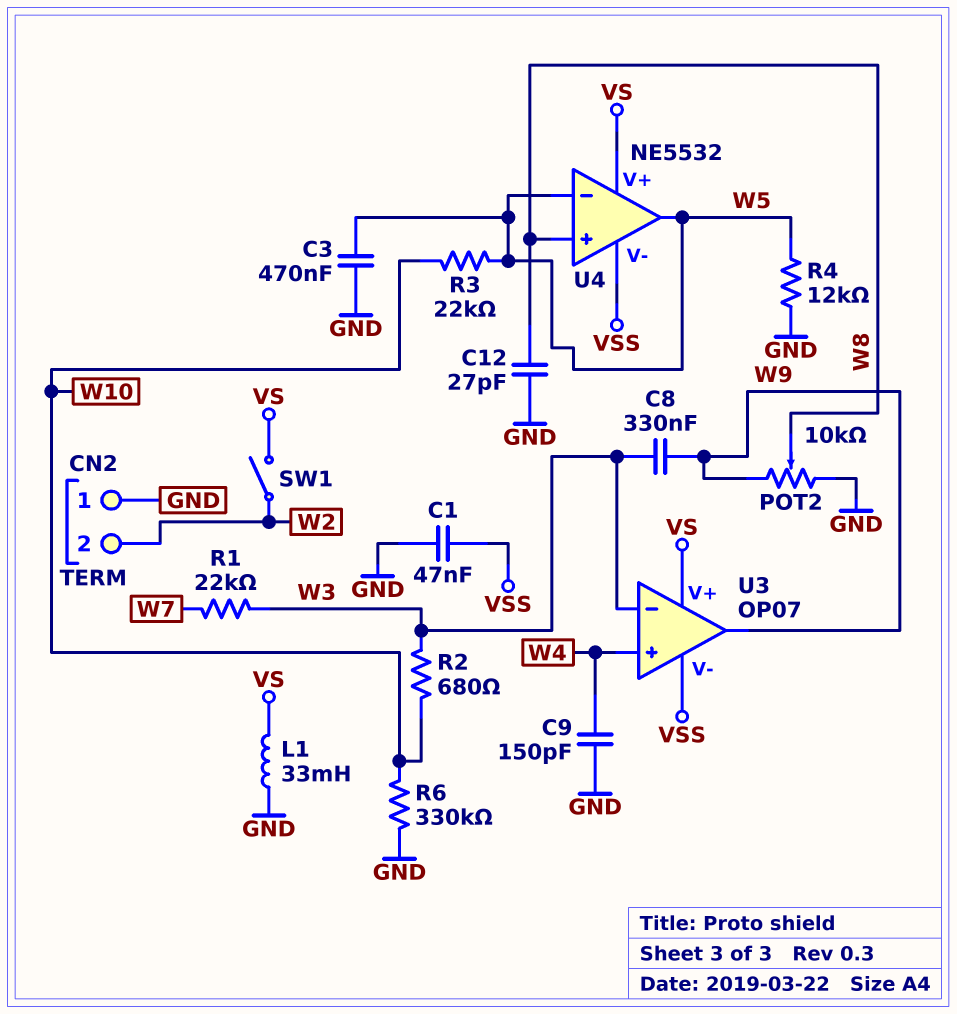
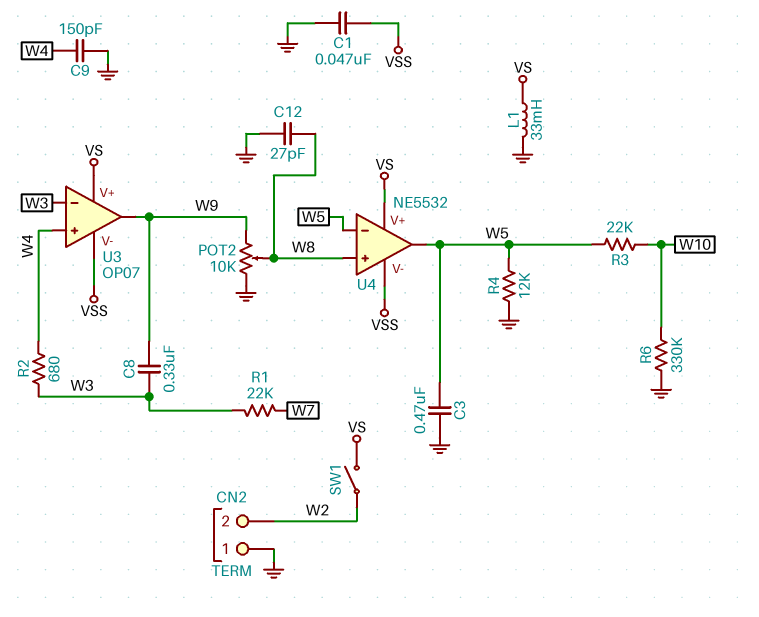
R2: 680 (W3, W10) -> 680 (W3, W4)

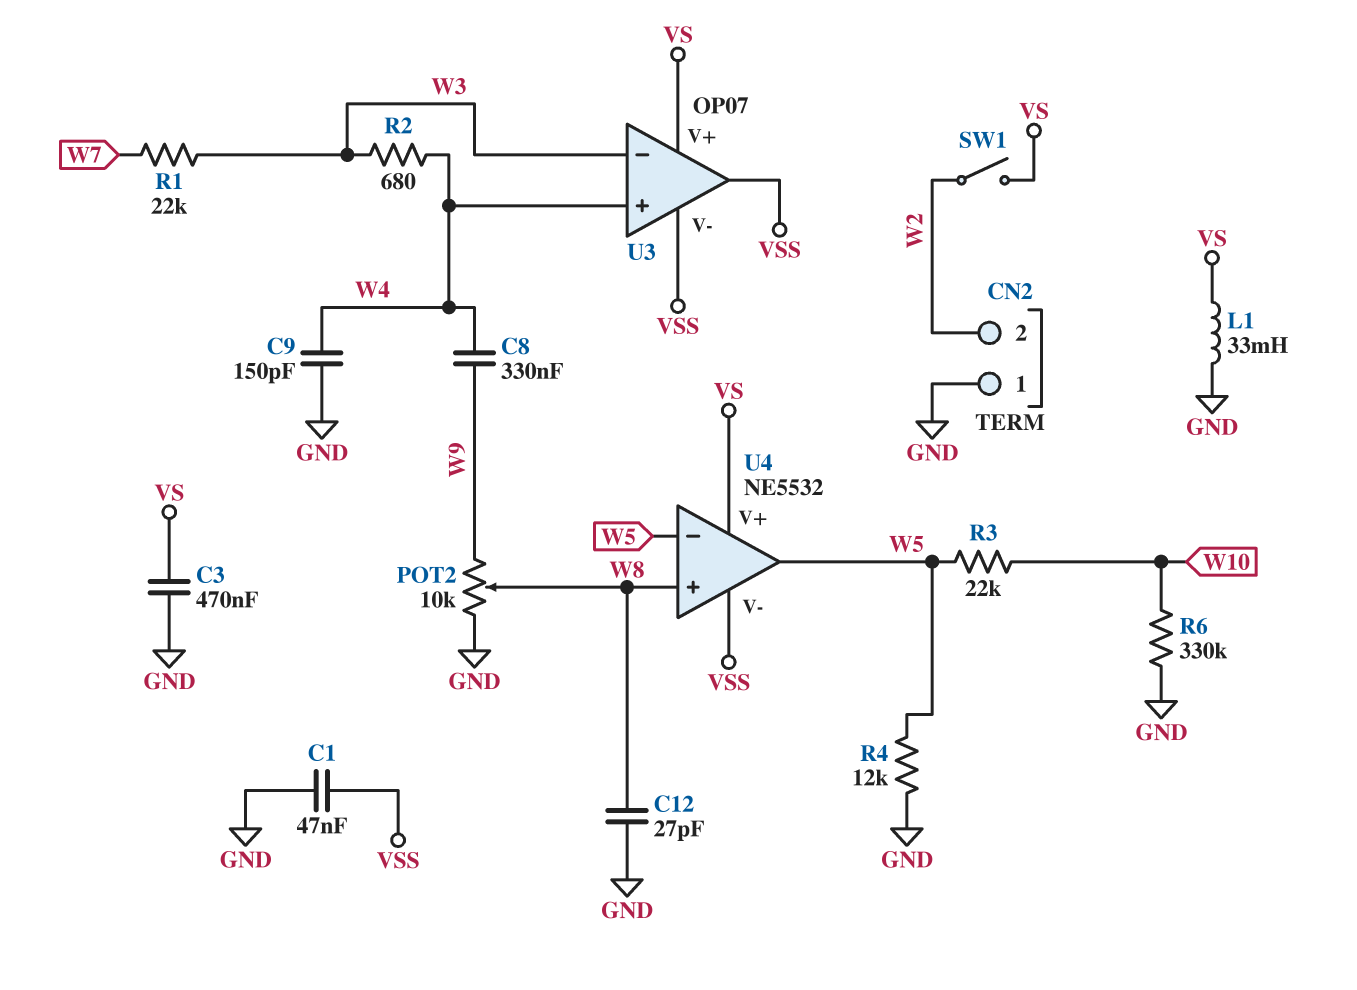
C3: 470nF (GND, W5) -> 470nF (GND, VS)
C8: 330nF (W3, W9) -> 330nF (W4, W9)
U3 pin out: W9 -> VSS

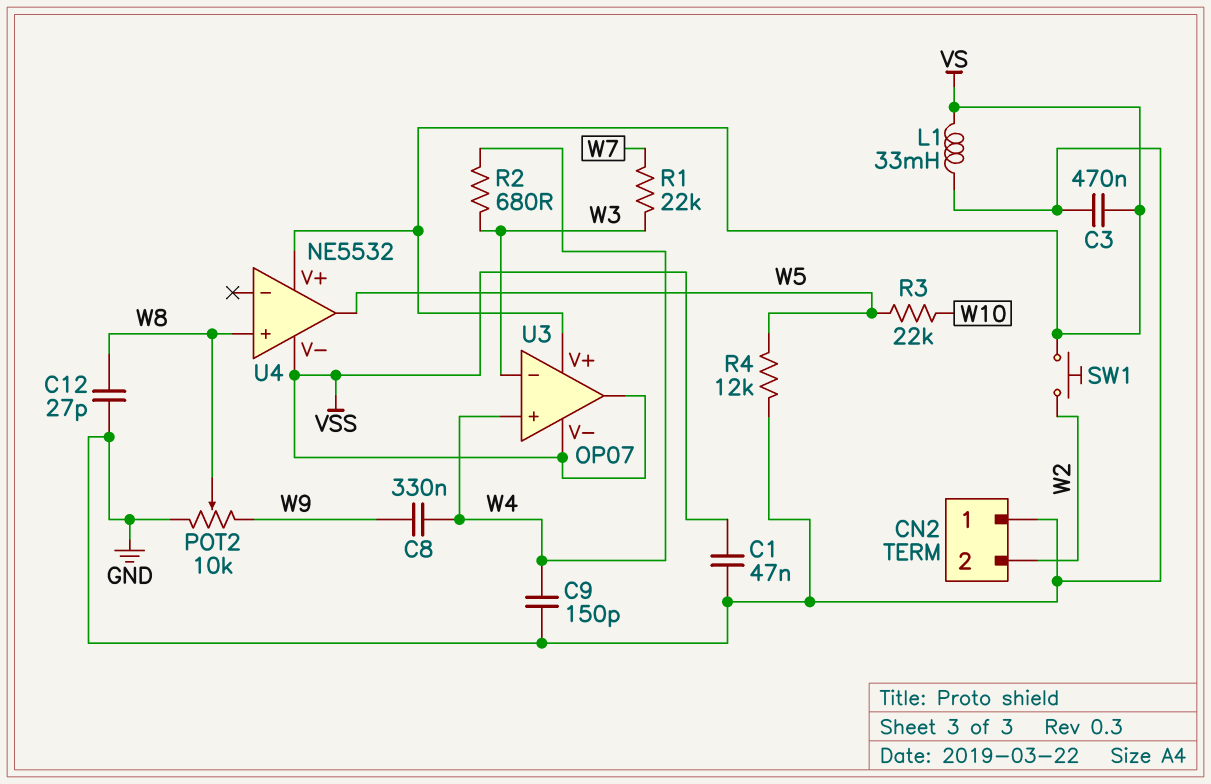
R6: 330k (GND, W10) -> none
SW1: switch (VS, W2) -> button (VS, W2)
U4 pin in-: W5 -> none

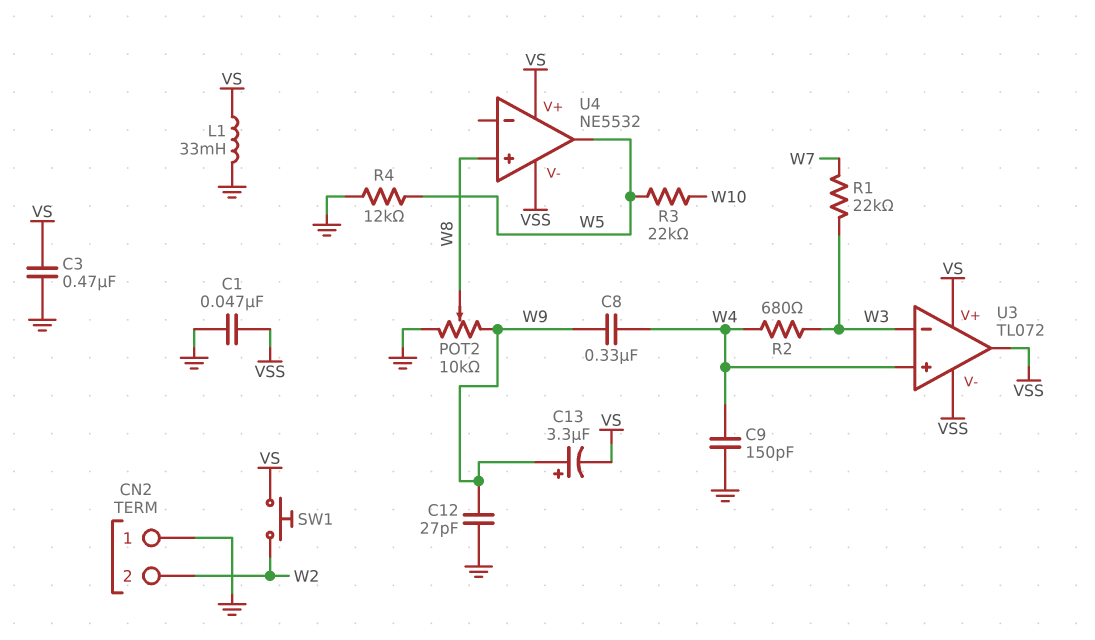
C12: 27pF (GND, W8) -> 27pF (GND, W9)
C13: none -> 3.3uF (plus W9, minus VS)
U3: OP07 -> TL072

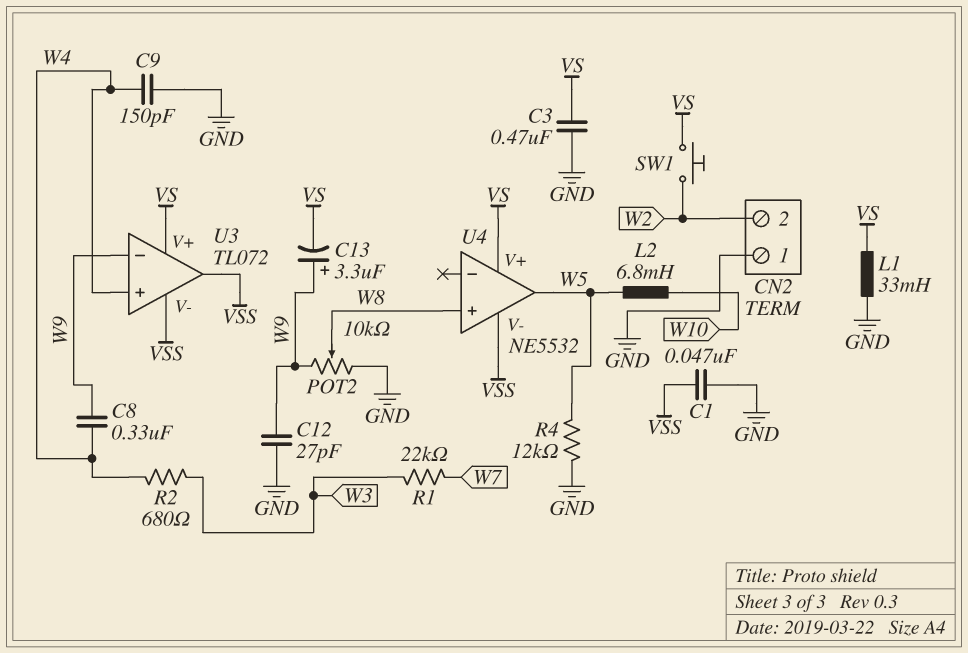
L2: none -> 6.8mH (W5, W10)
R3: 22k (W5, W10) -> none
U3 pin in-: W3 -> W9

